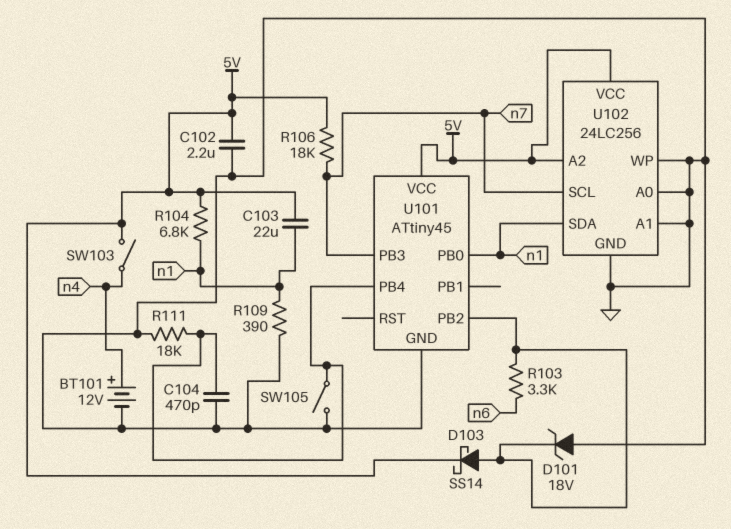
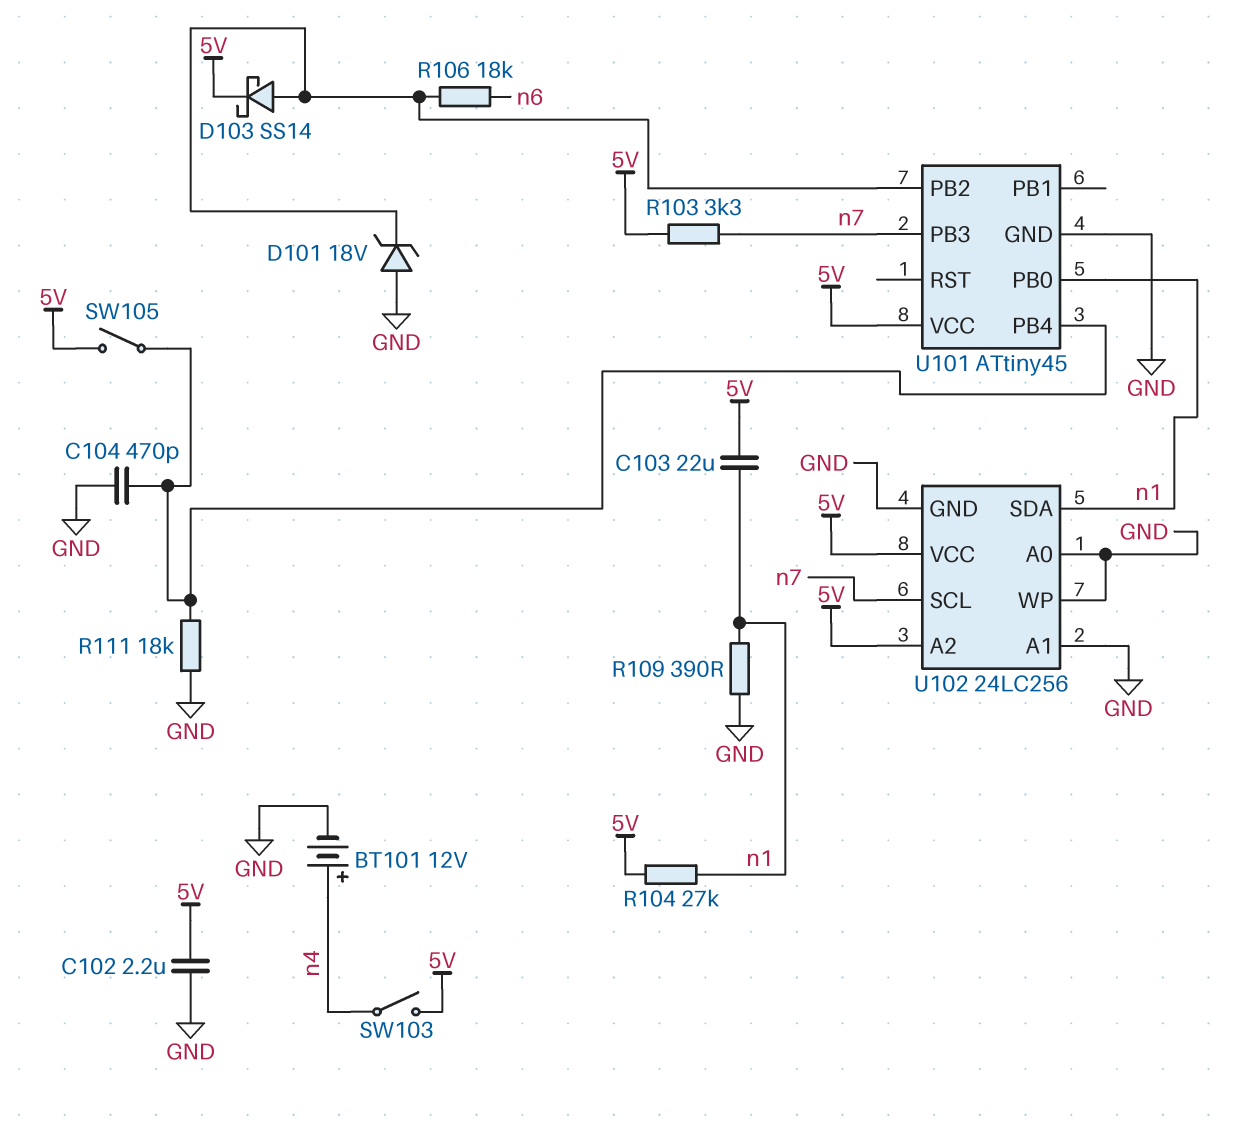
R103: 3.3k (U101/PB2, n6) -> 3.3k (5V, n7)
R104: 6.8k (5V, n1) -> 27k (5V, n1)
R106: 18k (5V, n7) -> 18k (U101/PB2, n6)
SW105: switch (GND, U101/PB4) -> switch (5V, U101/PB4)

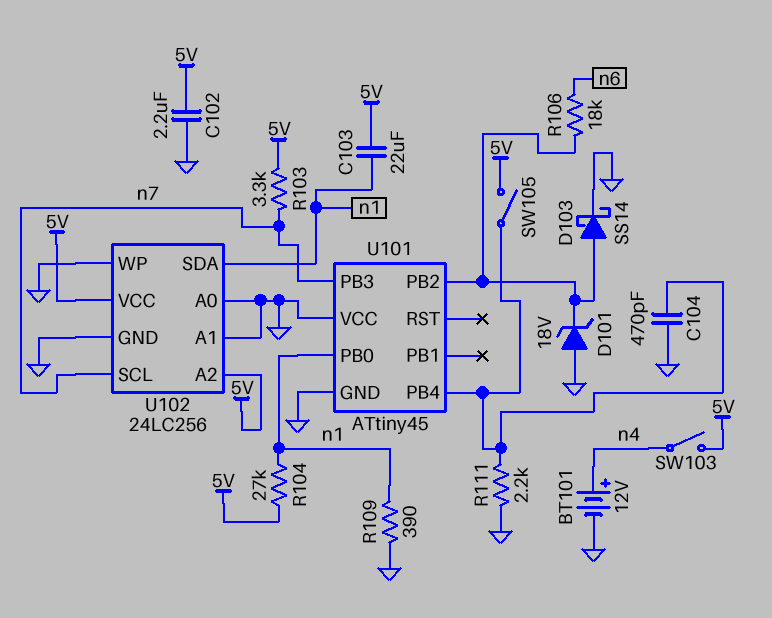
D103: schottky SS14 (A U101/PB2, K 5V) -> schottky SS14 (A U101/PB2, K GND)
R111: 18k (GND, U101/PB4) -> 2.2k (GND, U101/PB4)
U101 pin VCC: 5V -> GND

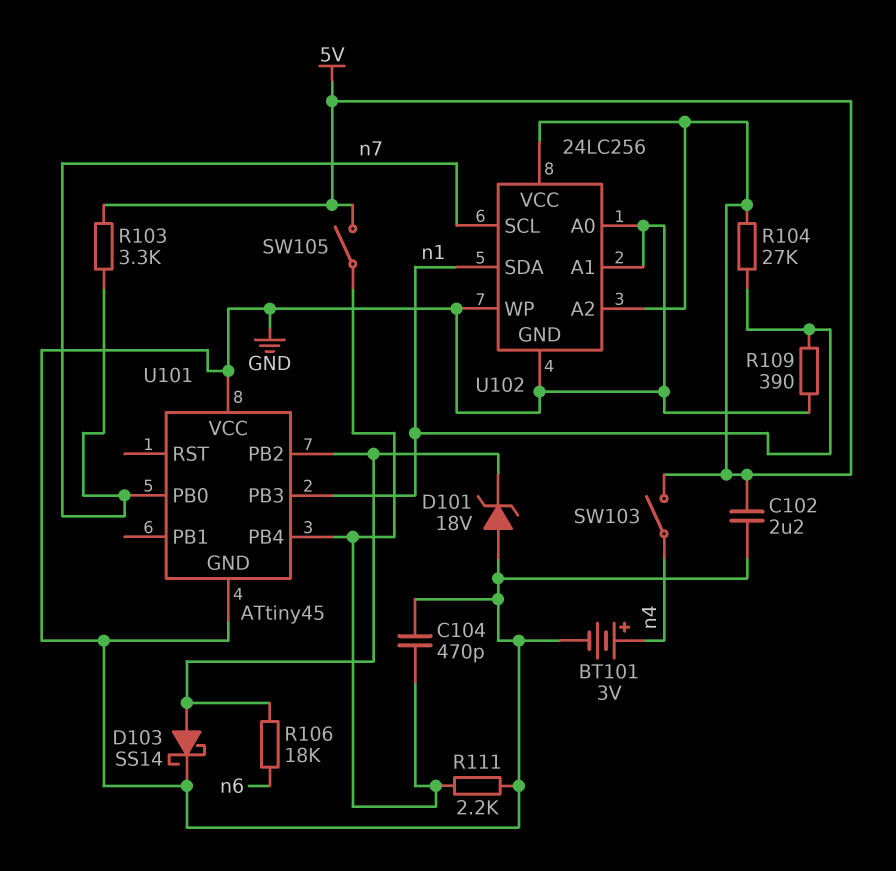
BT101: 12V (plus n4, minus GND) -> 3V (plus n4, minus GND)
C103: 22uF (5V, n1) -> none
U101 pin PB0: n1 -> n7
U101 pin PB3: n7 -> n1

